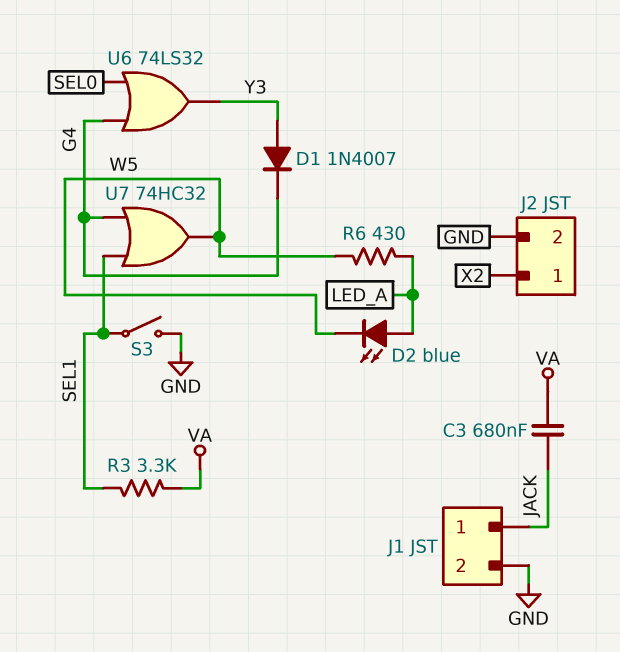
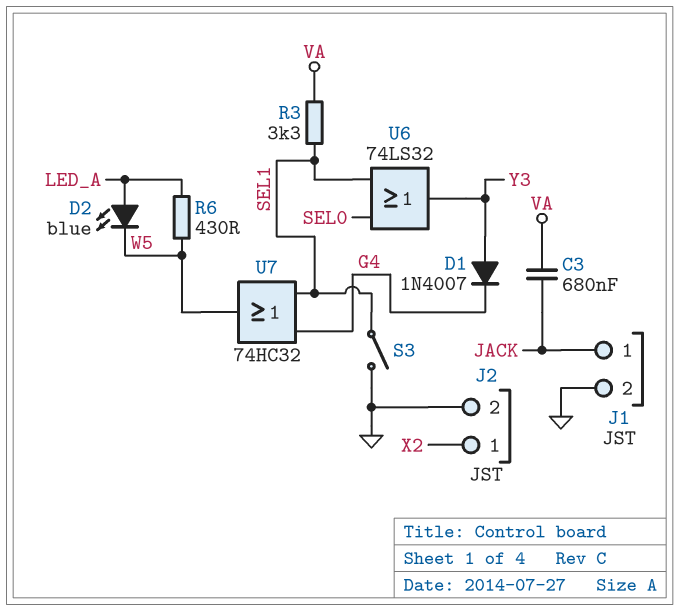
U6: OR 74LS32 (in G4, in SEL0, out Y3) -> OR 74LS32 (in SEL0, in SEL1, out Y3)

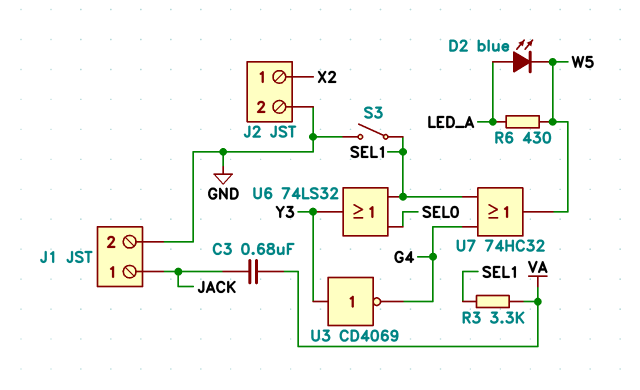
D1: diode 1N4007 (A Y3, K G4) -> none
U3: none -> NOT CD4069 (in Y3, out G4)

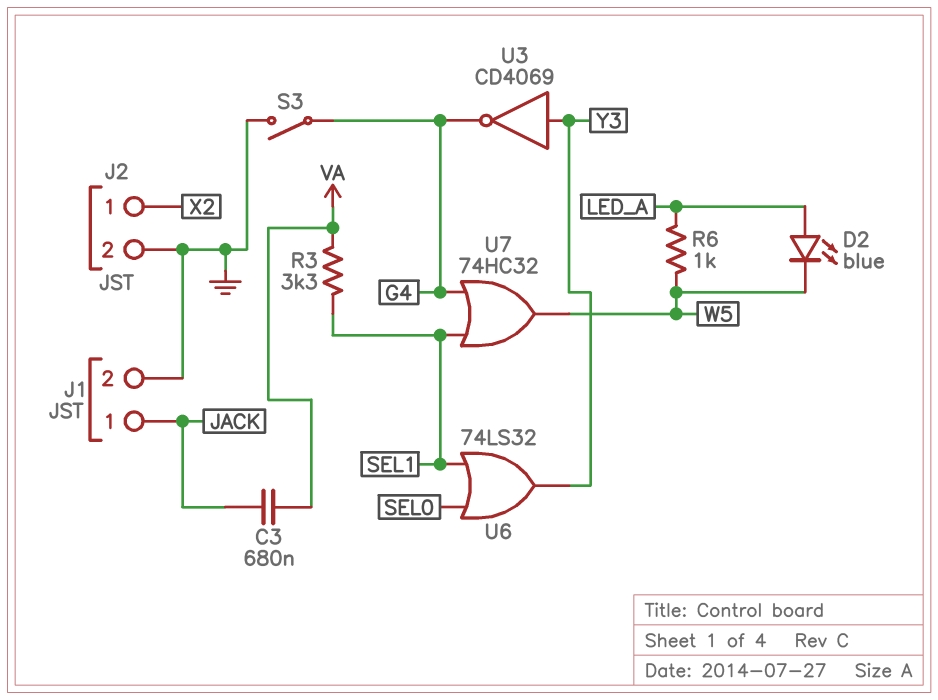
R6: 430 (LED_A, W5) -> 1k (LED_A, W5)
S3: switch (GND, SEL1) -> switch (G4, GND)

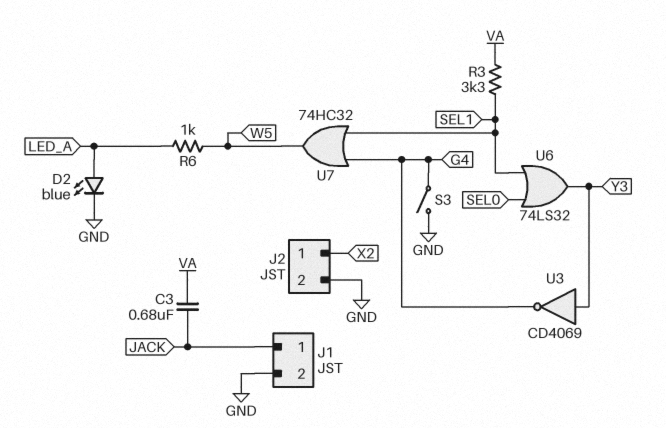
D2: LED blue (A LED_A, K W5) -> LED blue (A LED_A, K GND)

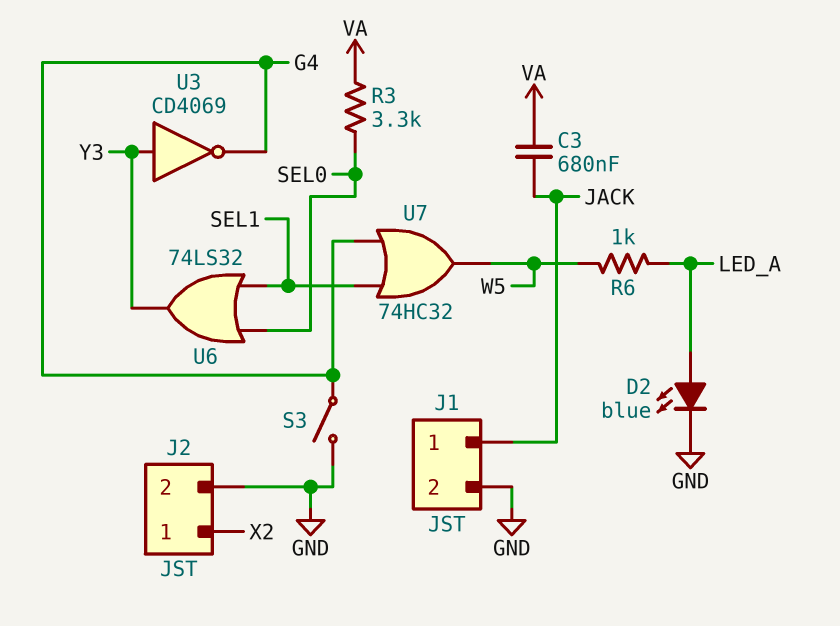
R3: 3.3k (SEL1, VA) -> 3.3k (SEL0, VA)

